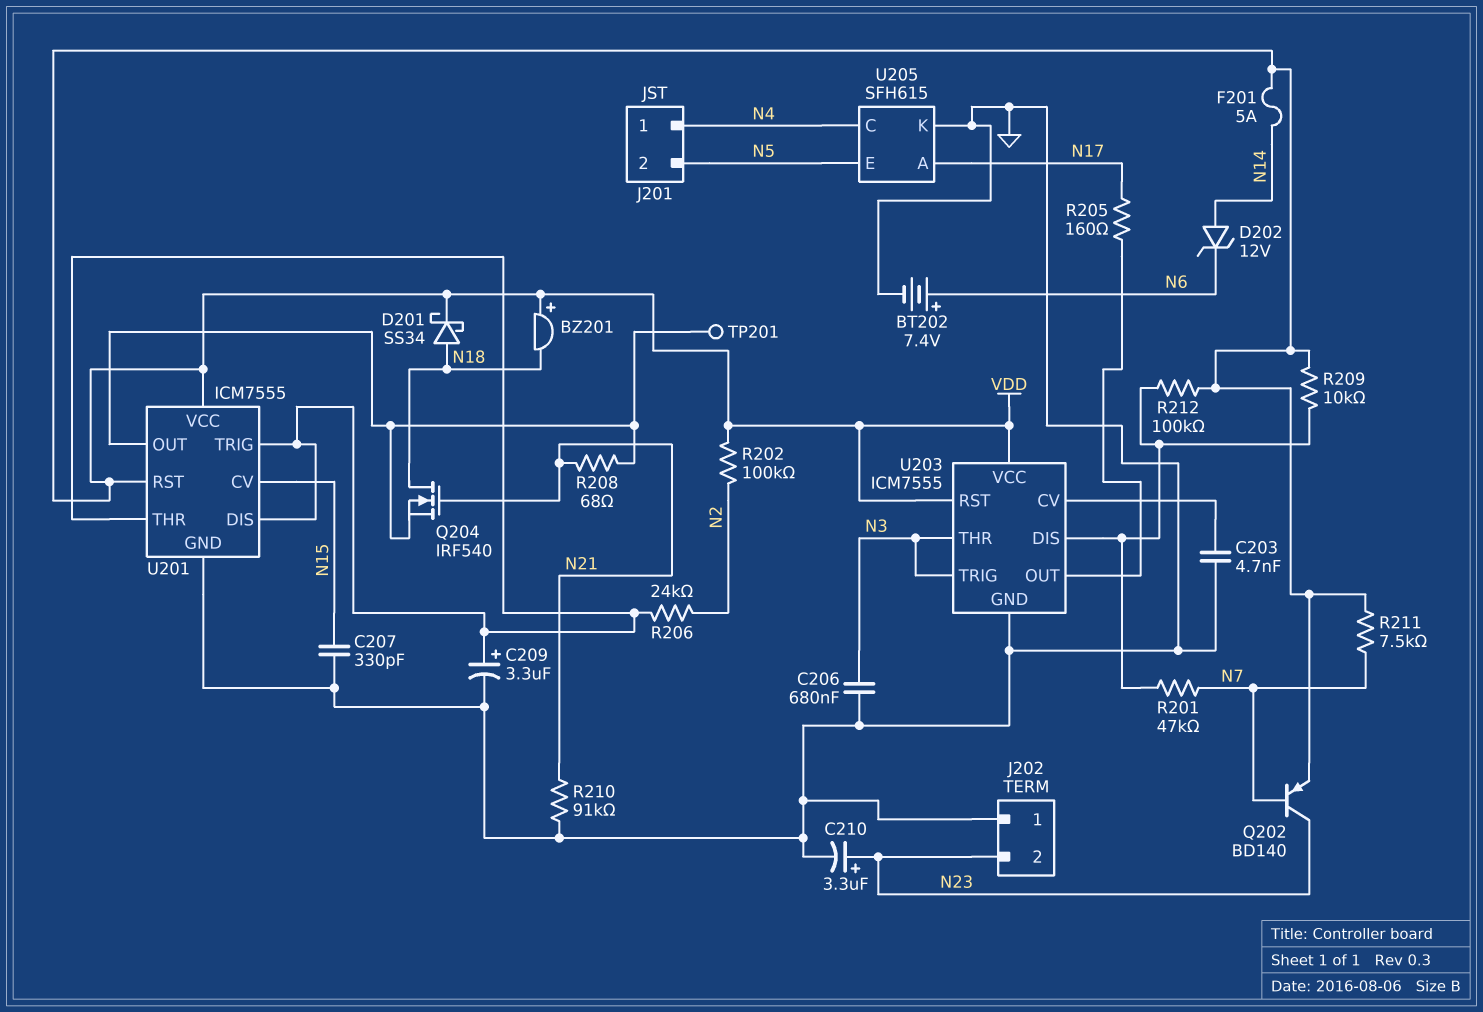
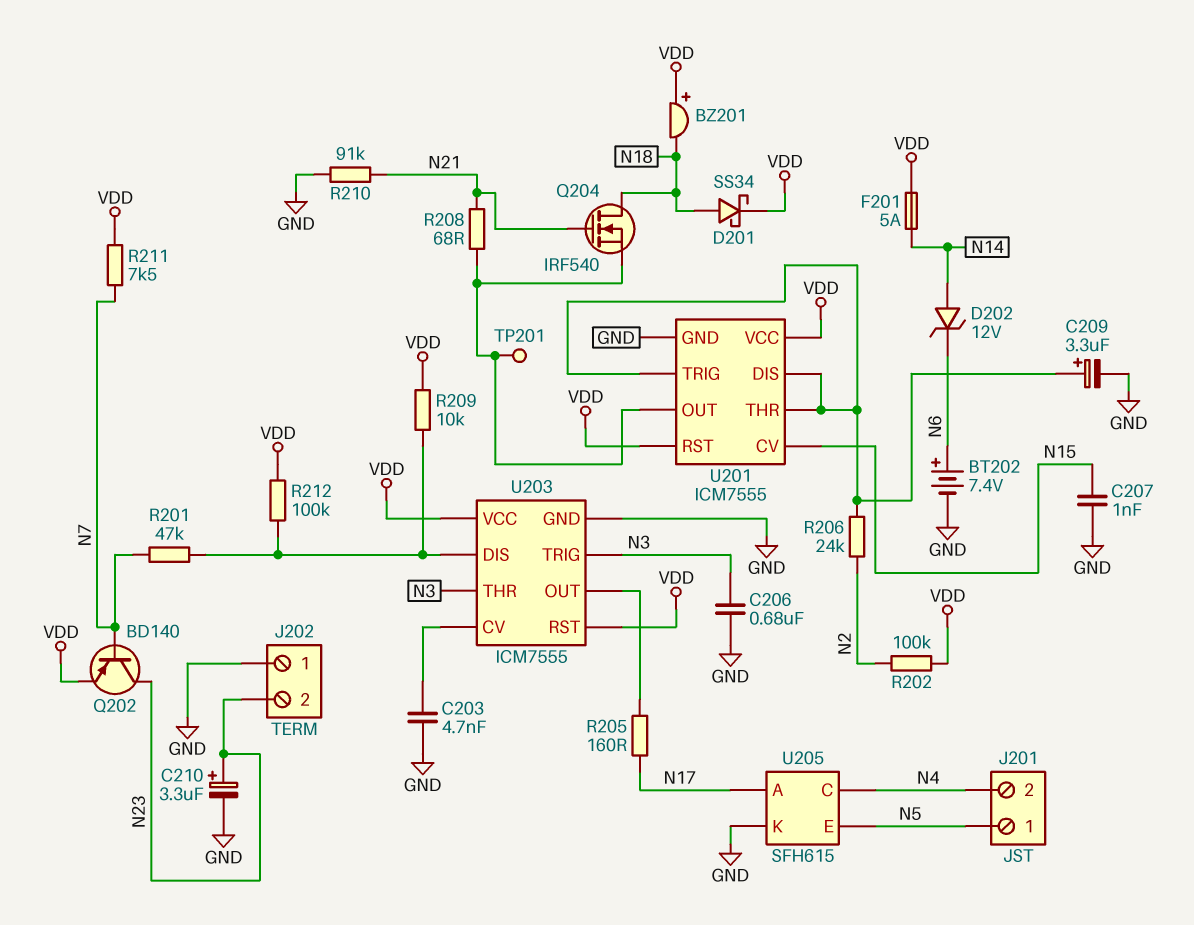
C207: 330pF (GND, N15) -> 1nF (GND, N15)
J201 pin 1: N4 -> N5
J201 pin 2: N5 -> N4

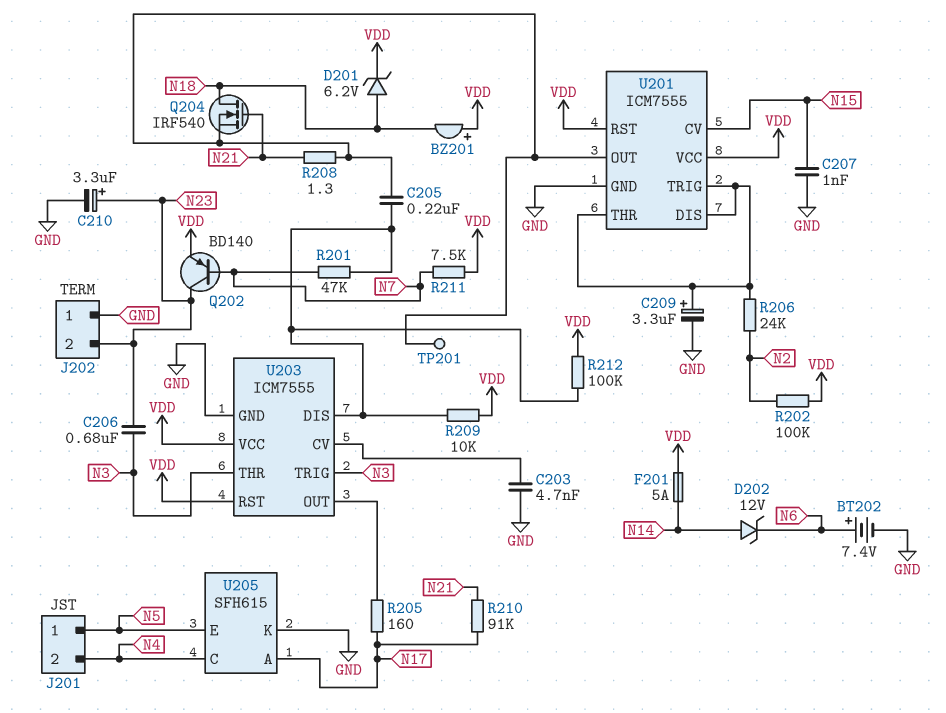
C205: none -> 220nF (U201/OUT, U203/DIS)
C206: 680nF (GND, N3) -> 680nF (N3, N23)
D201: schottky SS34 (A N18, K VDD) -> zener 6.2V (A N18, K VDD)
R208: 68 (N21, U201/OUT) -> 1.3 (N21, U201/OUT)
R210: 91k (GND, N21) -> 91k (N17, N21)

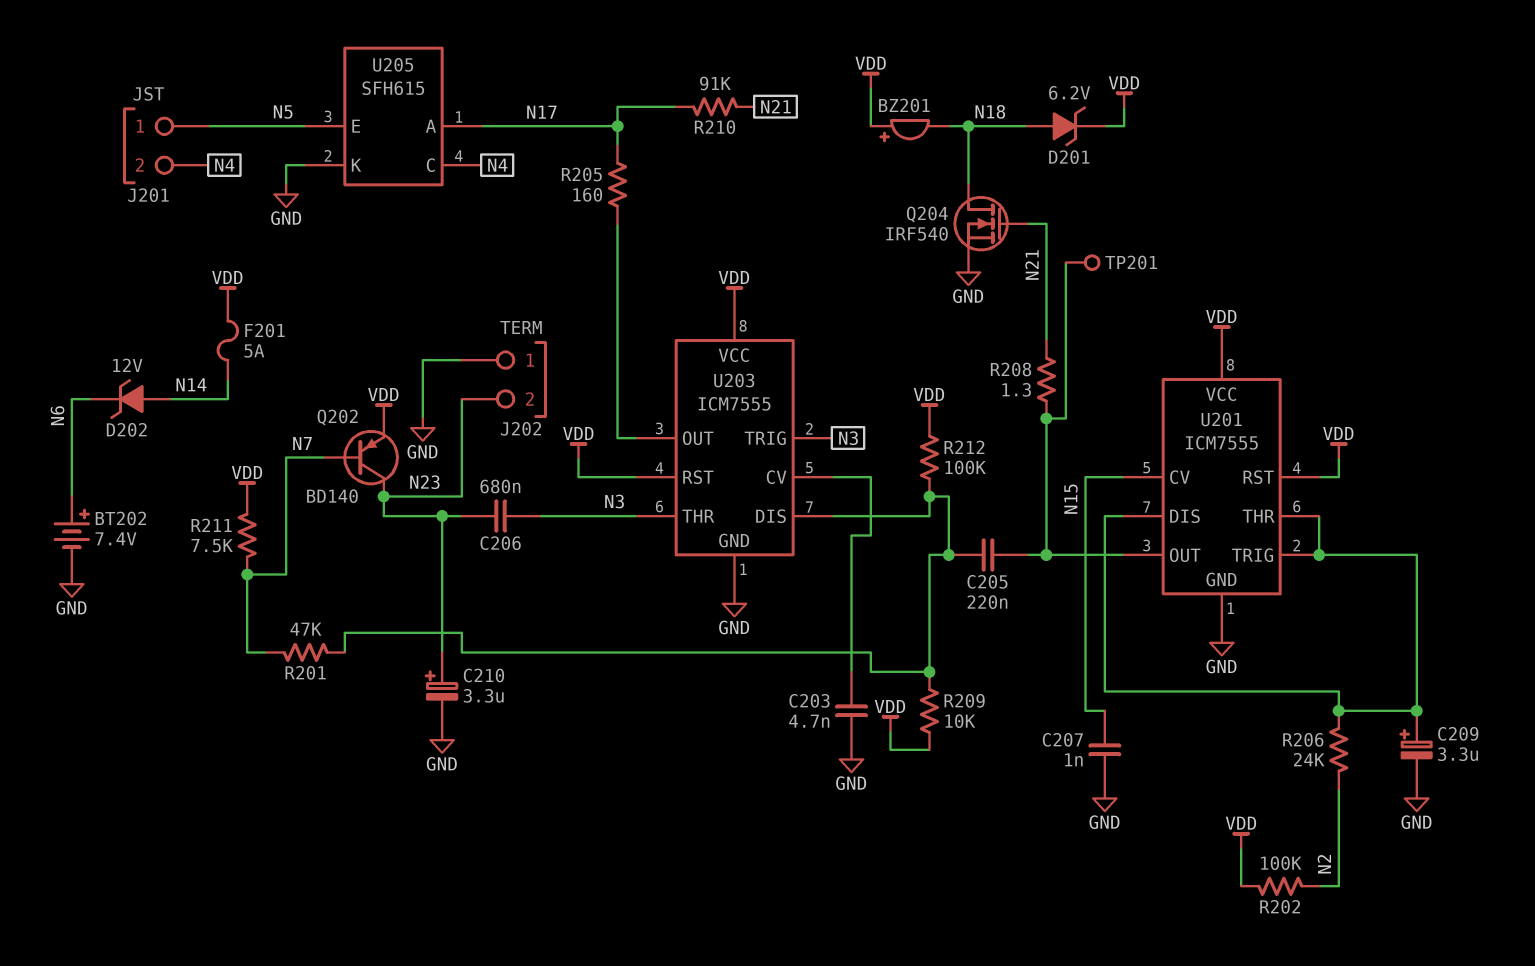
Q204: NMOS IRF540 (G N21, D N18, S U201/OUT) -> NMOS IRF540 (G N21, D N18, S GND)

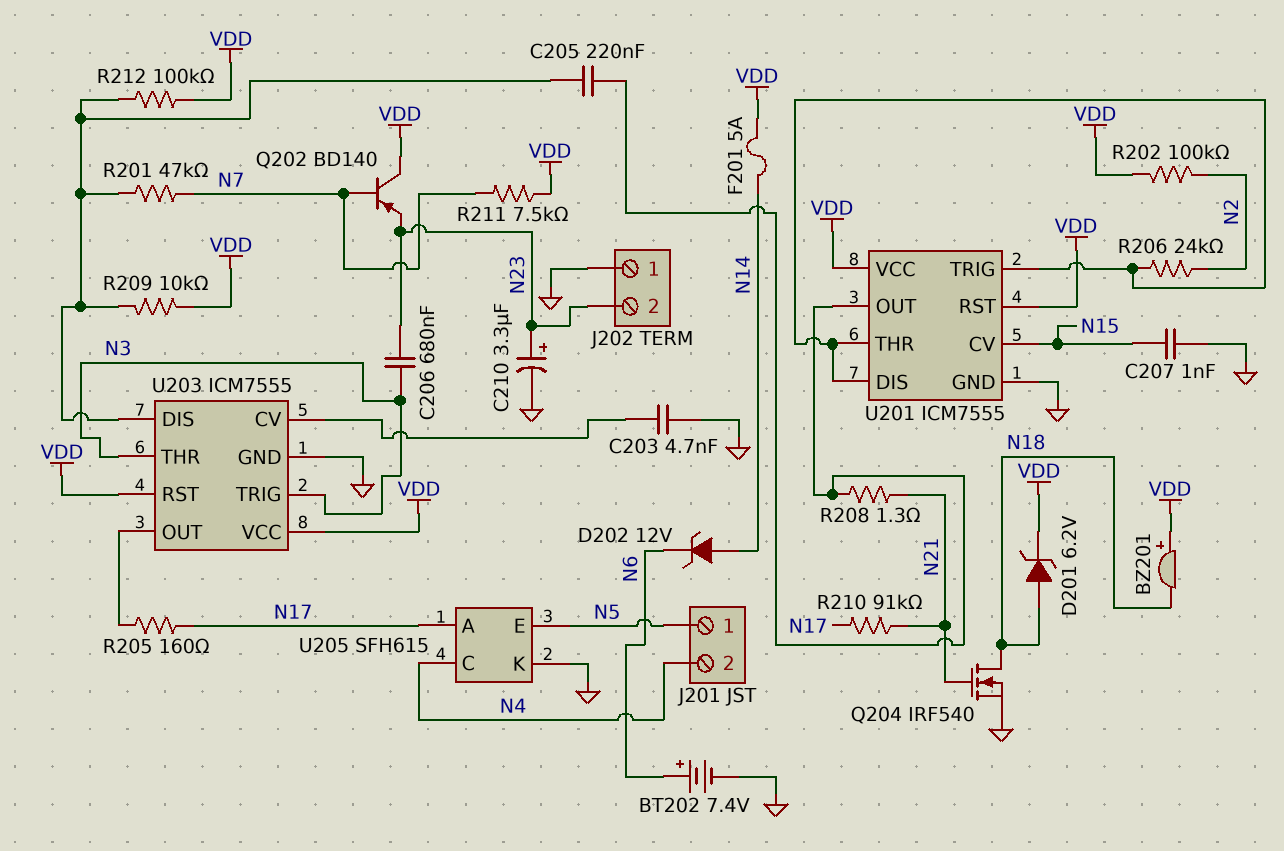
C209: 3.3uF (plus U201/DIS, minus GND) -> none
Q202: PNP BD140 (B N7, C N23, E VDD) -> PNP BD140 (B N7, C VDD, E N23)
TP201: test point (U201/OUT) -> none

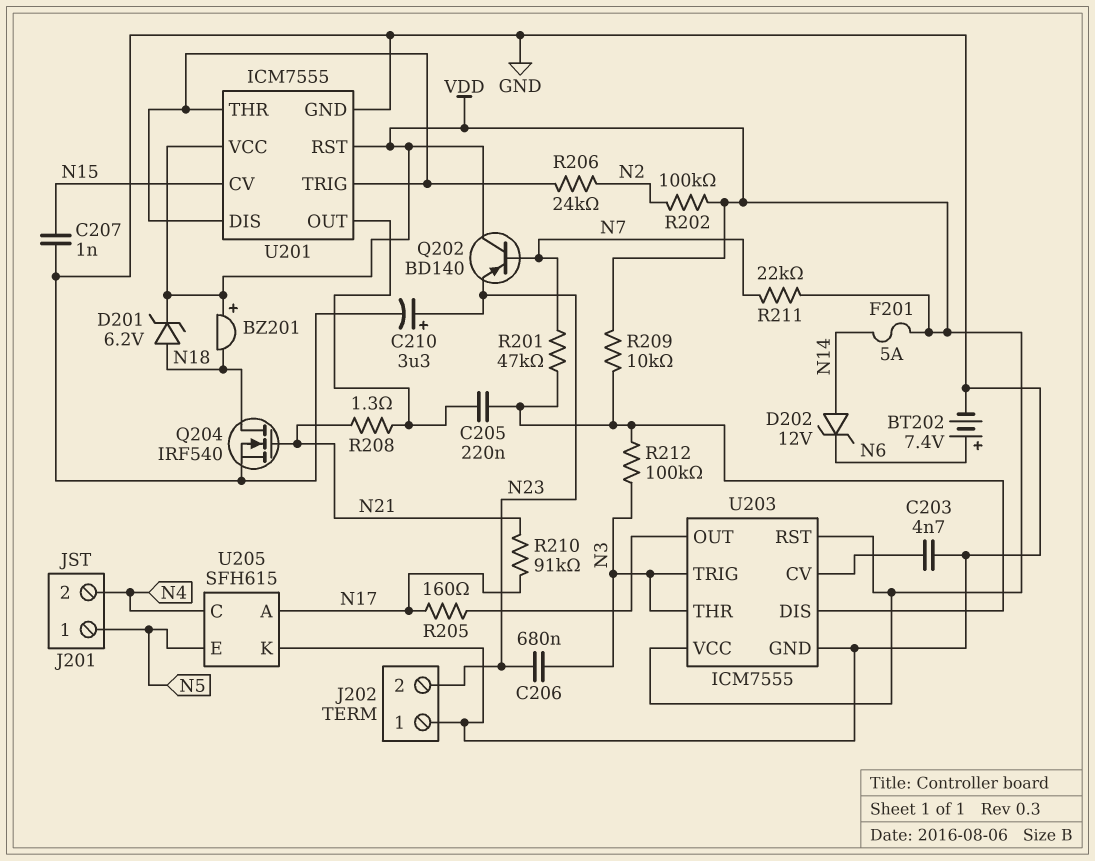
R211: 7.5k (N7, VDD) -> 22k (N7, VDD)
R212: 100k (U203/DIS, VDD) -> 100k (N3, U203/DIS)

